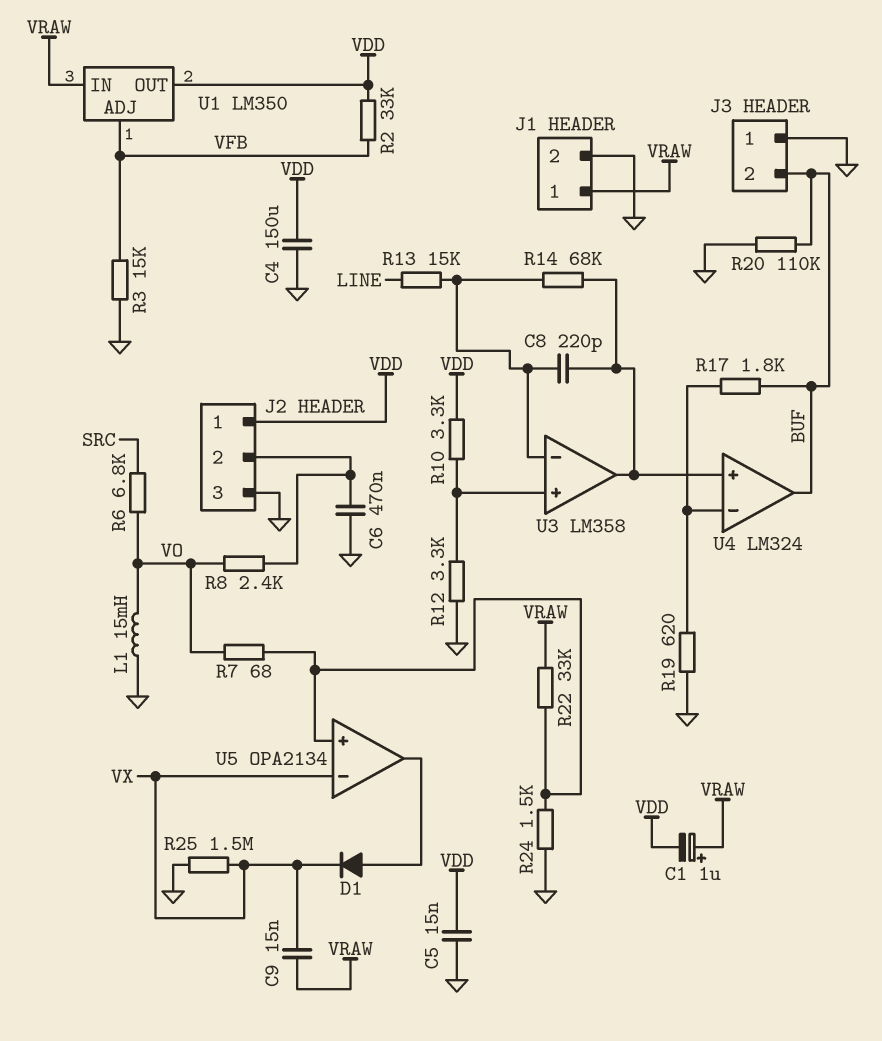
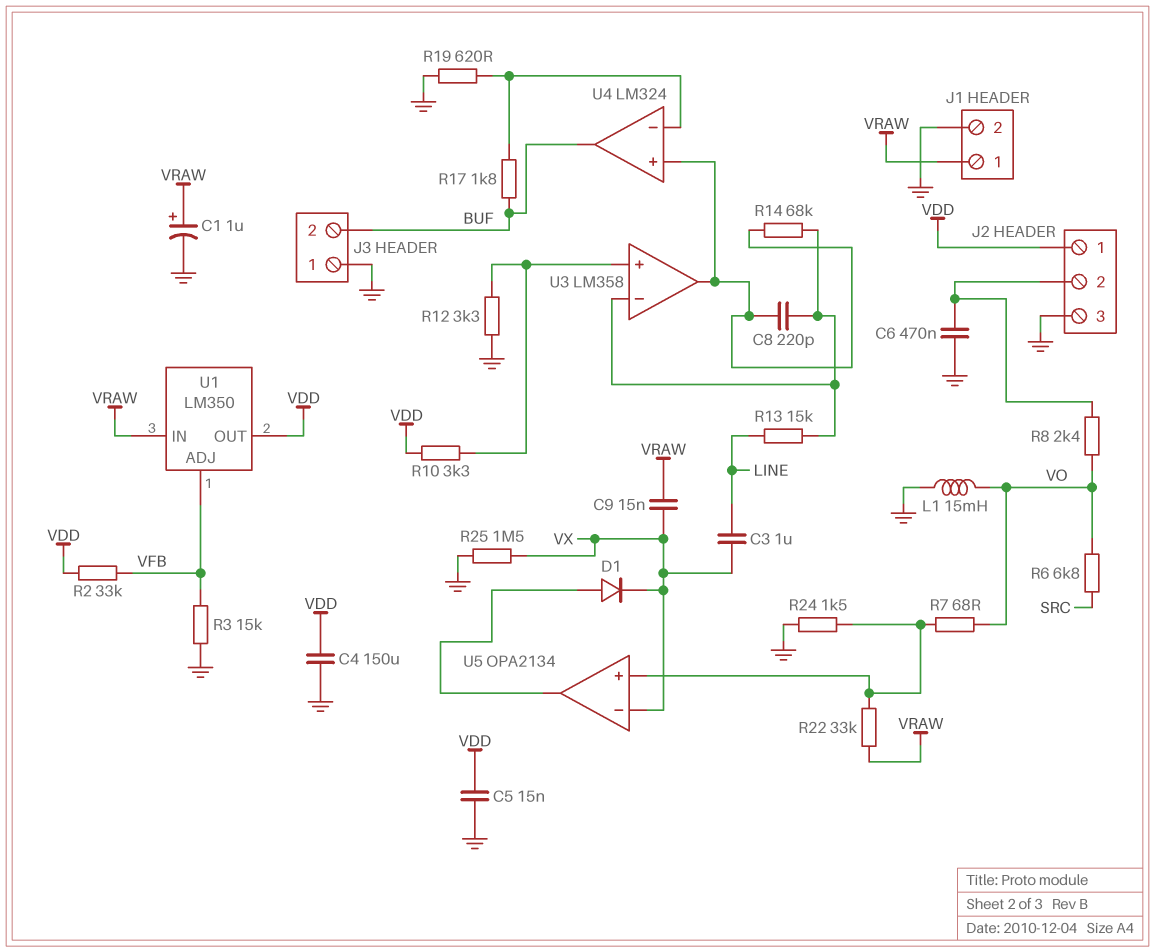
C1: 1uF (plus VRAW, minus VDD) -> 1uF (plus VRAW, minus GND)
C3: none -> 1uF (LINE, VX)
R20: 110k (BUF, GND) -> none

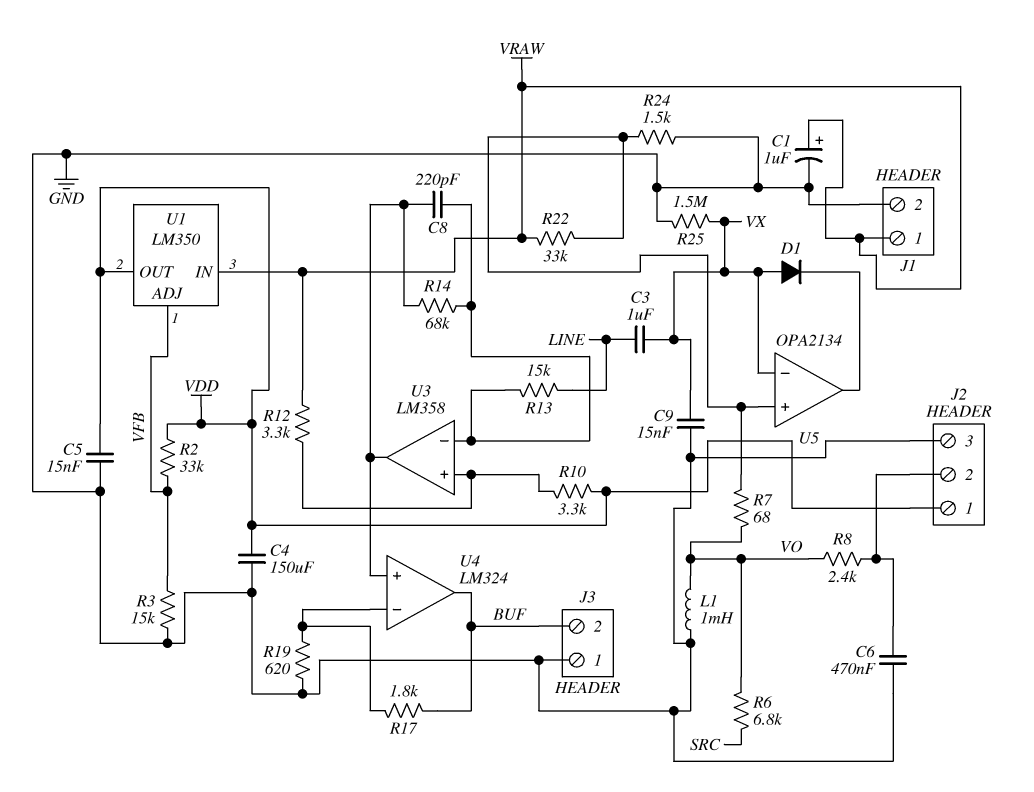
C9: 15nF (VRAW, VX) -> 15nF (GND, VX)
D1: diode (A U5/out, K VX) -> diode (A VX, K U5/out)
L1: 15mH (GND, VO) -> 1mH (GND, VO)
R12: 3.3k (GND, U3/in+) -> 3.3k (U3/in+, VRAW)

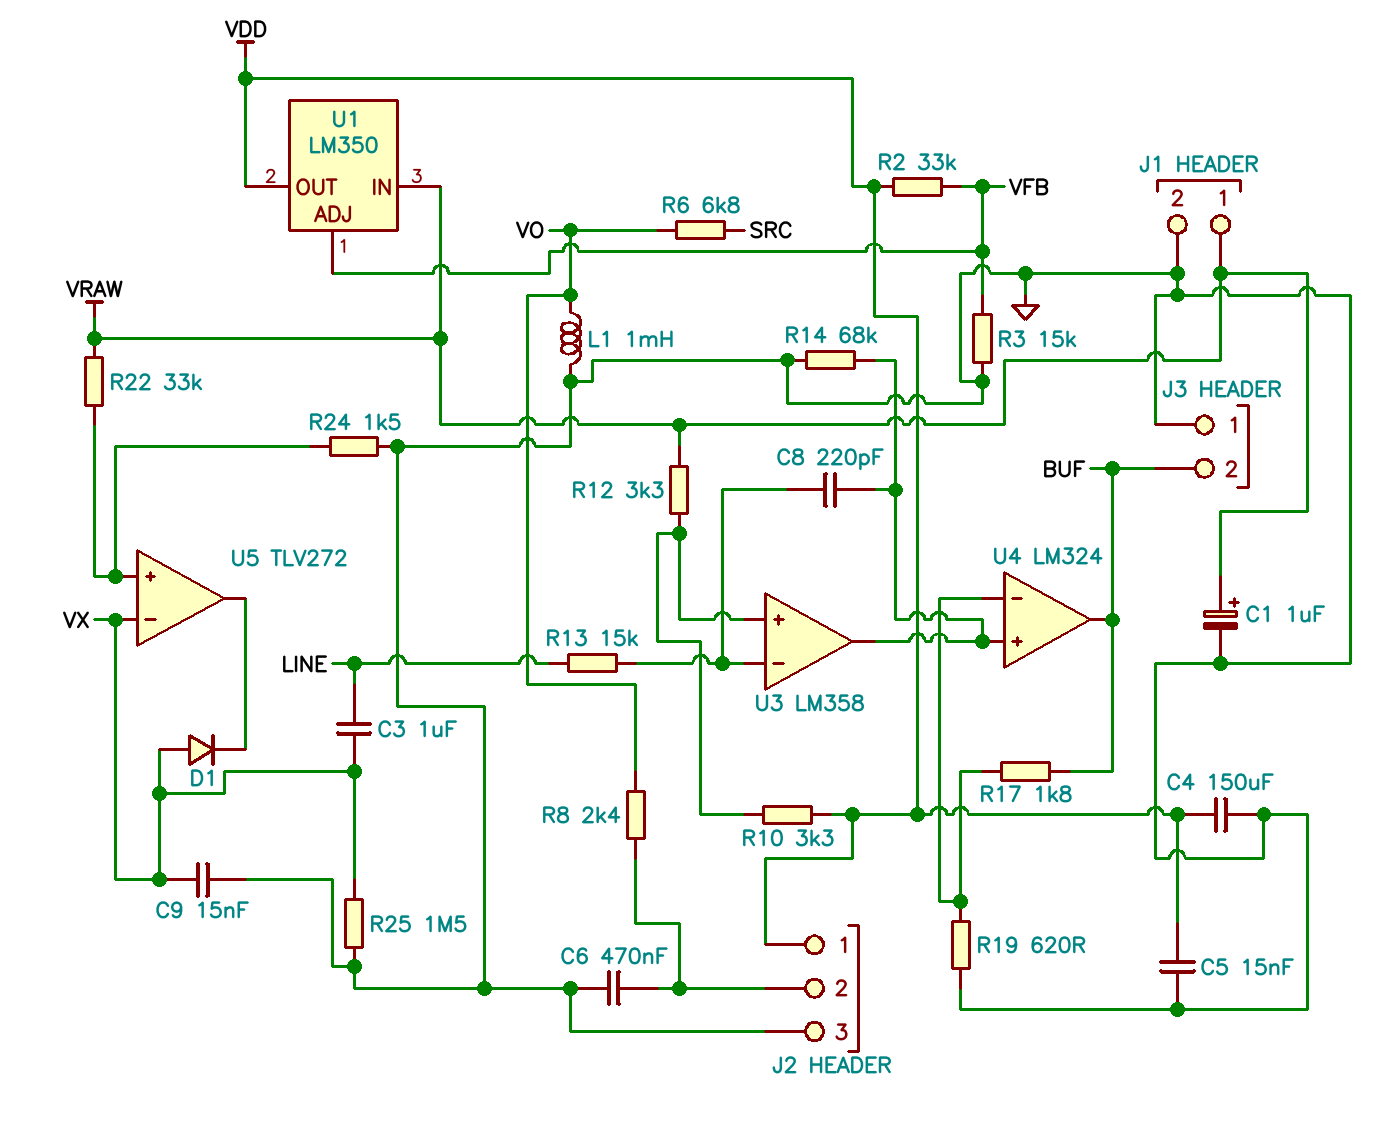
R7: 68 (U5/in+, VO) -> none
R14: 68k (U3/in-, U3/out) -> 68k (GND, U3/out)
U5: OPA2134 -> TLV272

